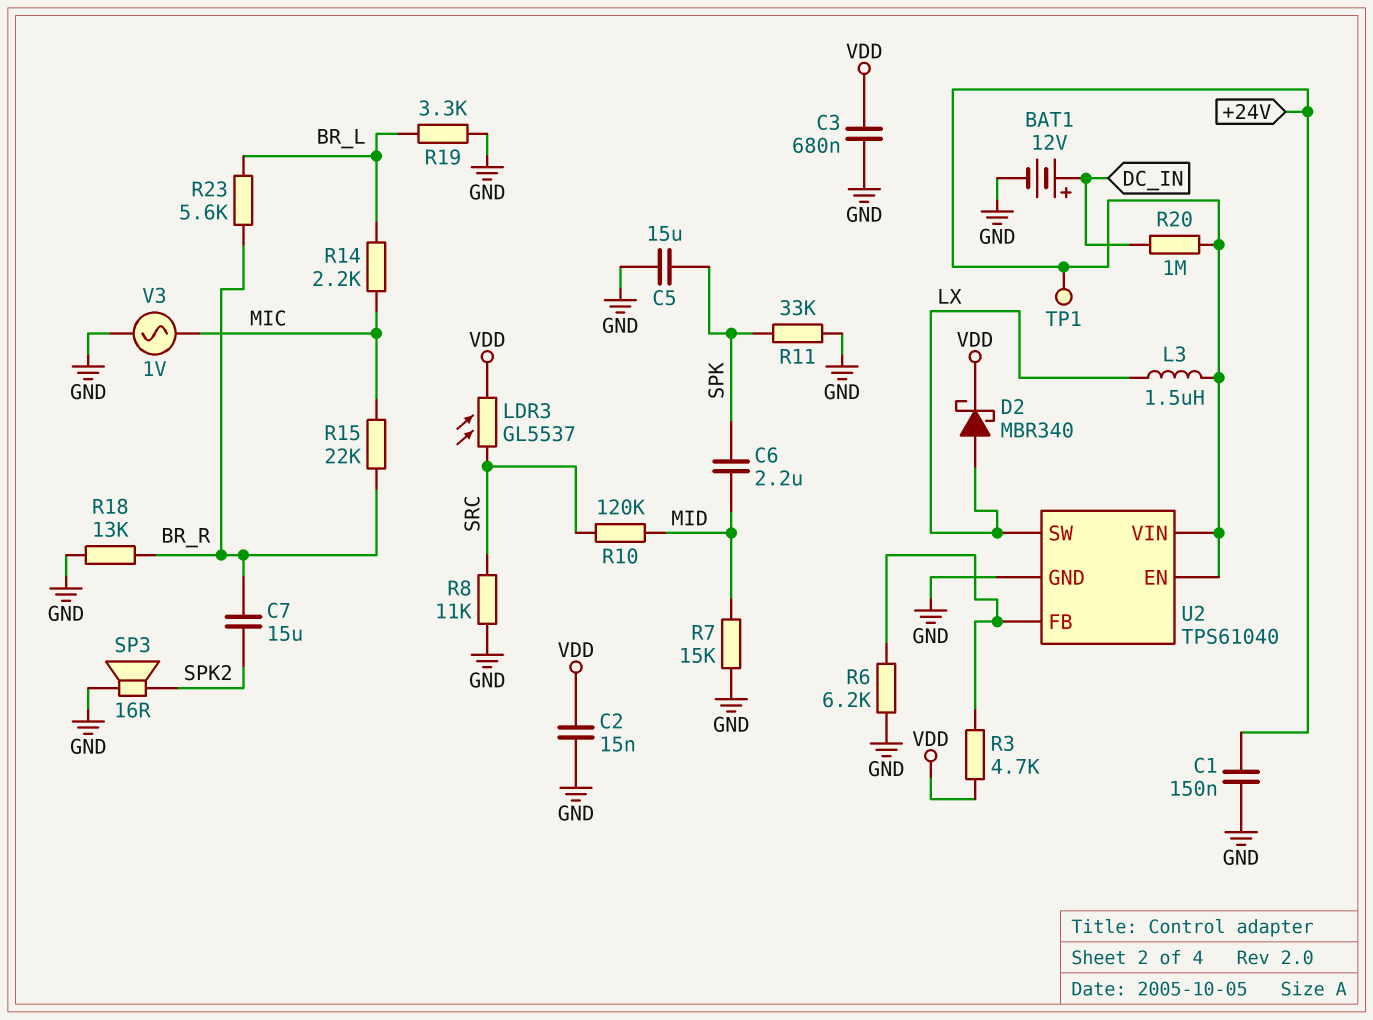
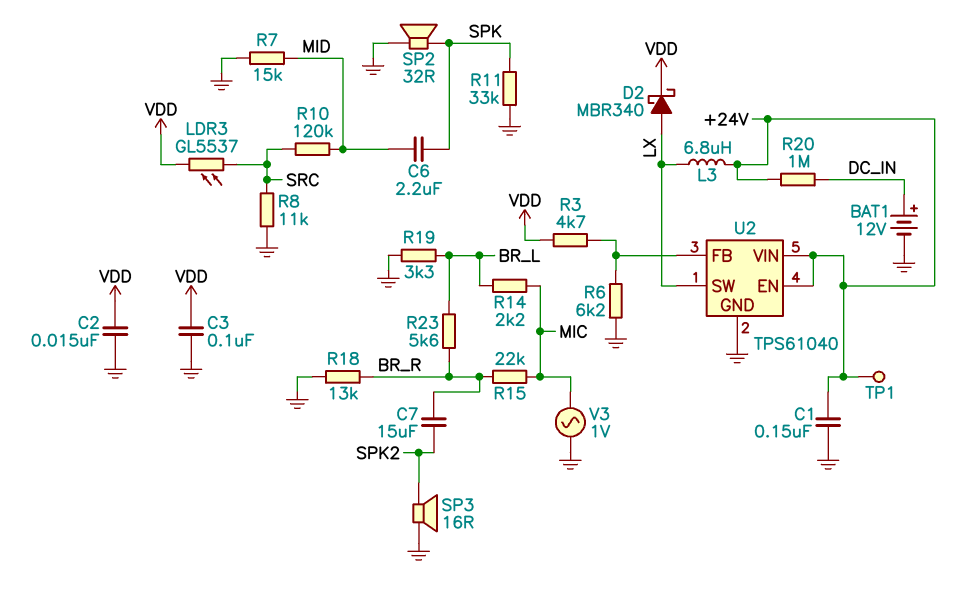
C3: 680nF (GND, VDD) -> 100nF (GND, VDD)
C5: 15uF (GND, SPK) -> none
L3: 1.5uH (+24V, LX) -> 6.8uH (+24V, LX)
SP2: none -> speaker 32R (GND, SPK)

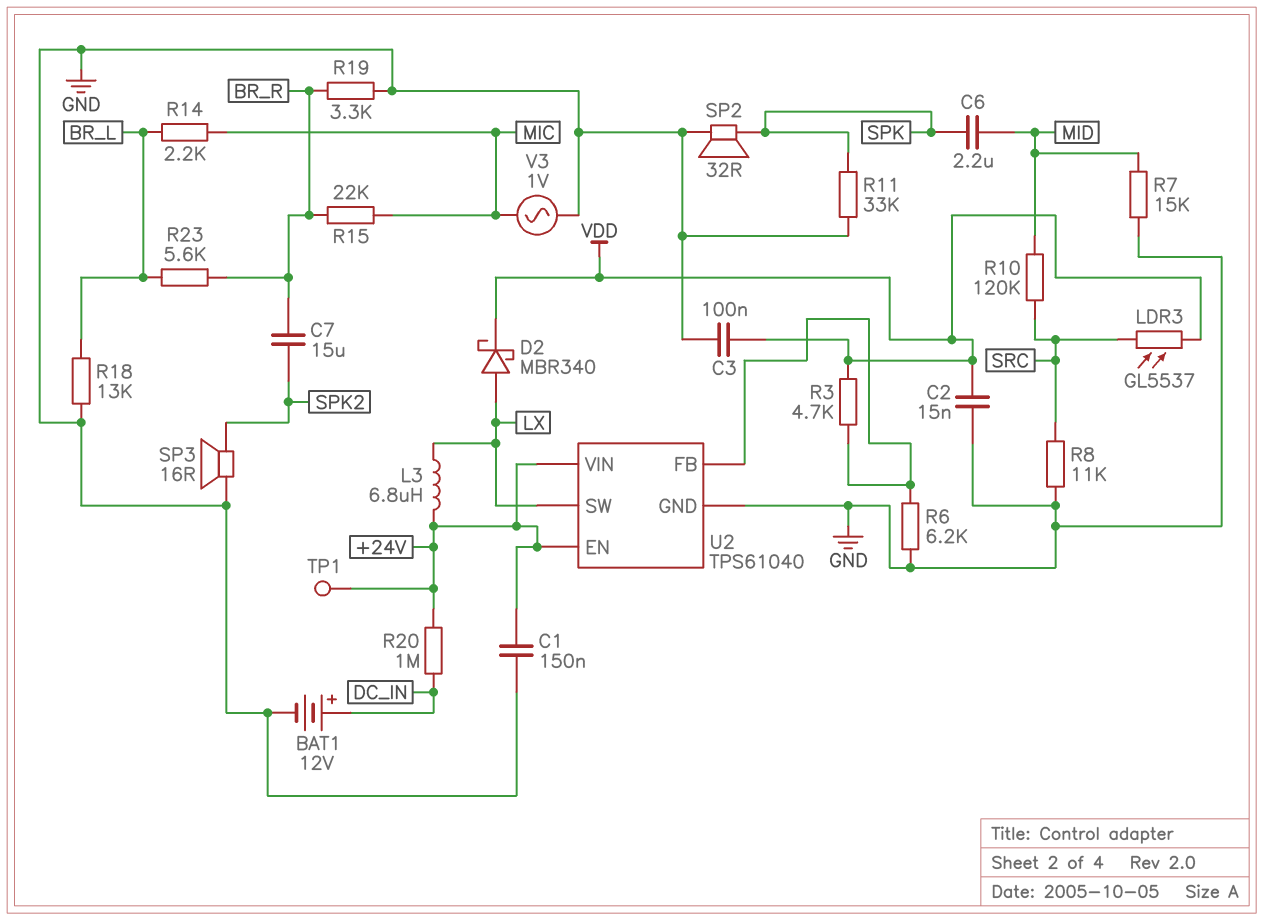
R18: 13k (BR_R, GND) -> 13k (BR_L, GND)
R19: 3.3k (BR_L, GND) -> 3.3k (BR_R, GND)

